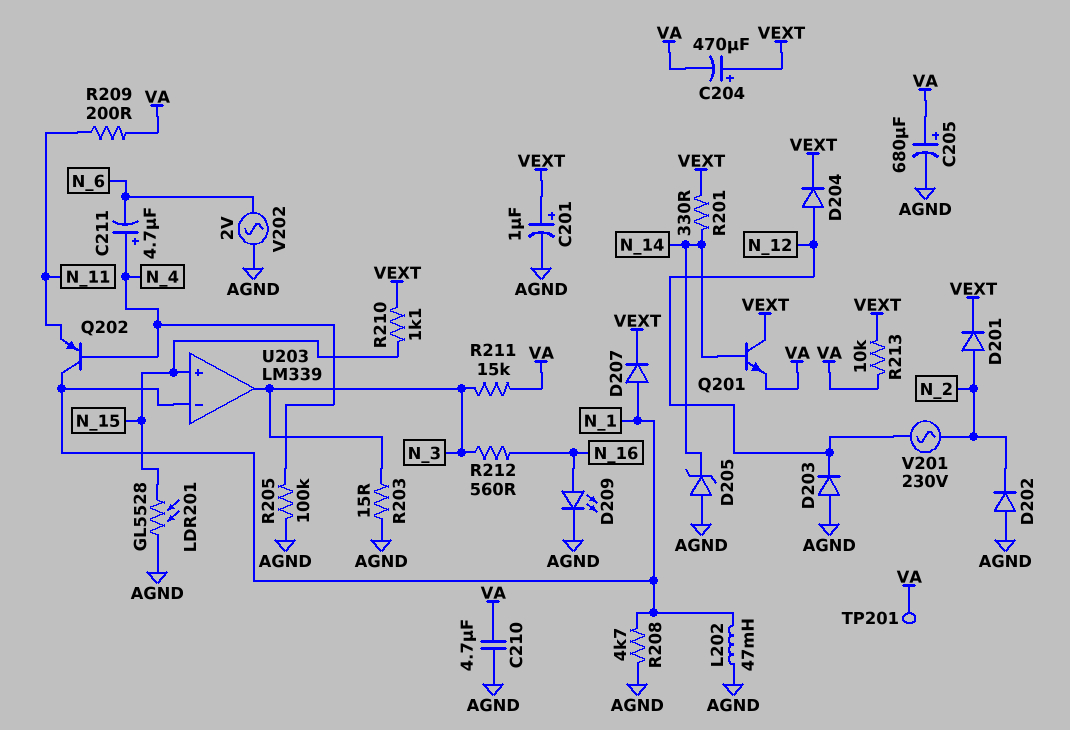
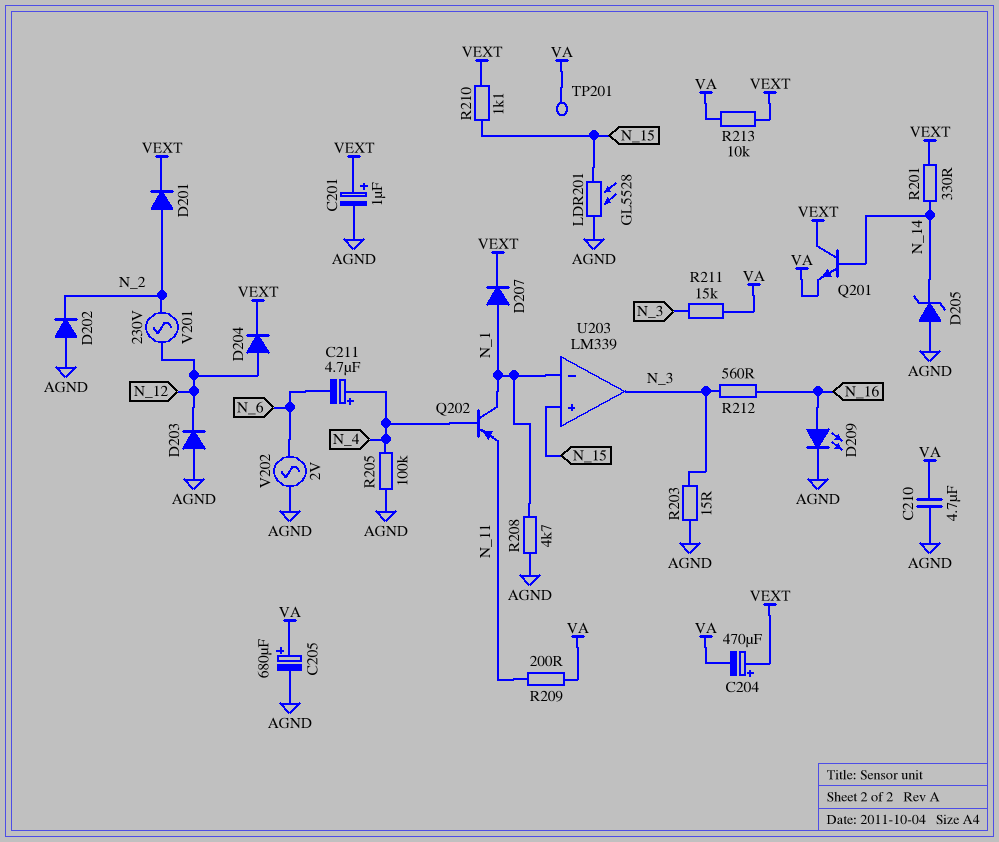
L202: 47mH (AGND, N_1) -> none

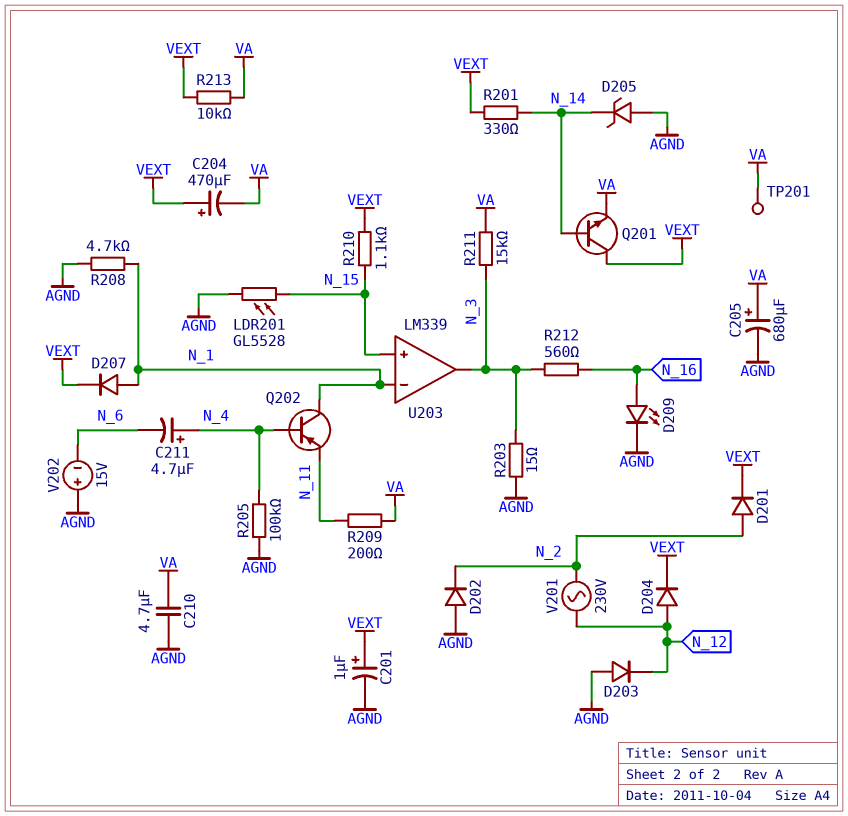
V202: AC 2V (AGND, N_6) -> 15V (plus AGND, minus N_6)

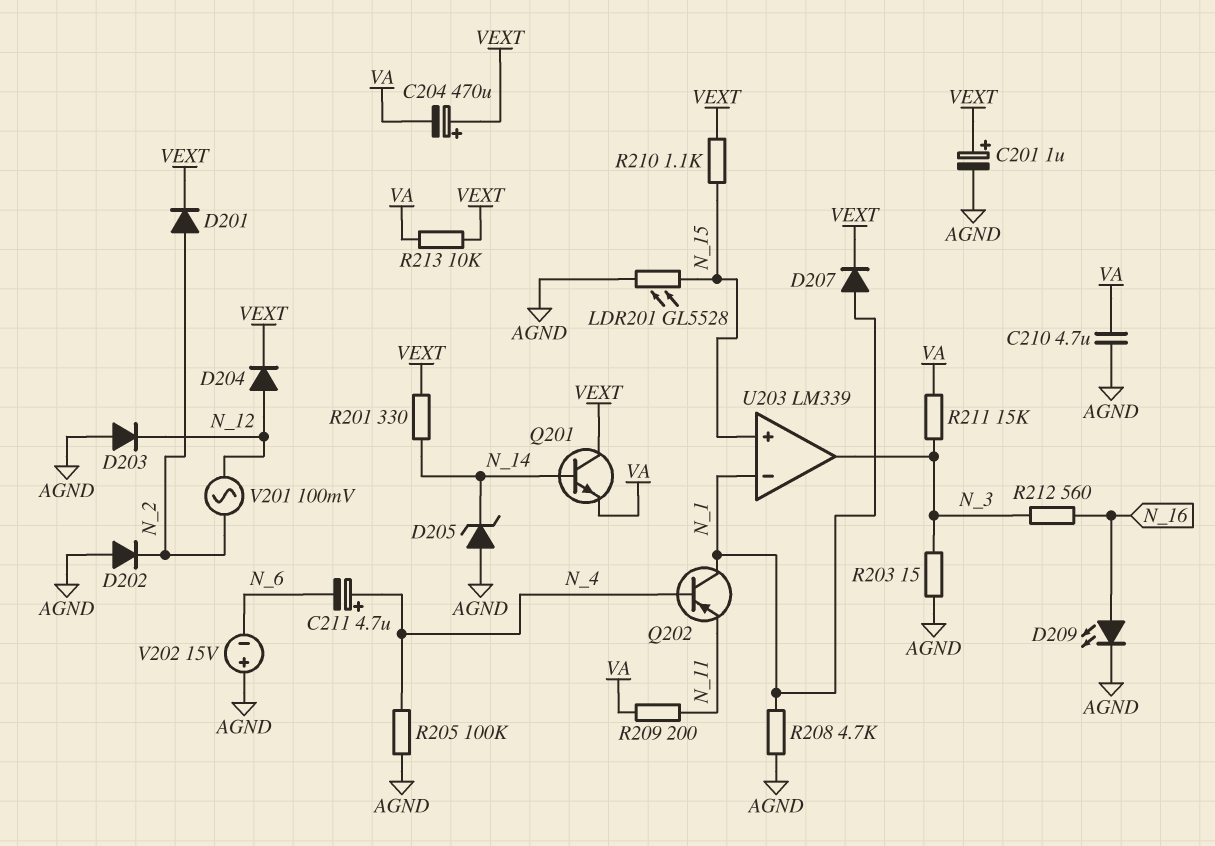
C205: 680uF (plus VA, minus AGND) -> none
TP201: test point (VA) -> none
V201: AC 230V (N_2, N_12) -> AC 100mV (N_2, N_12)

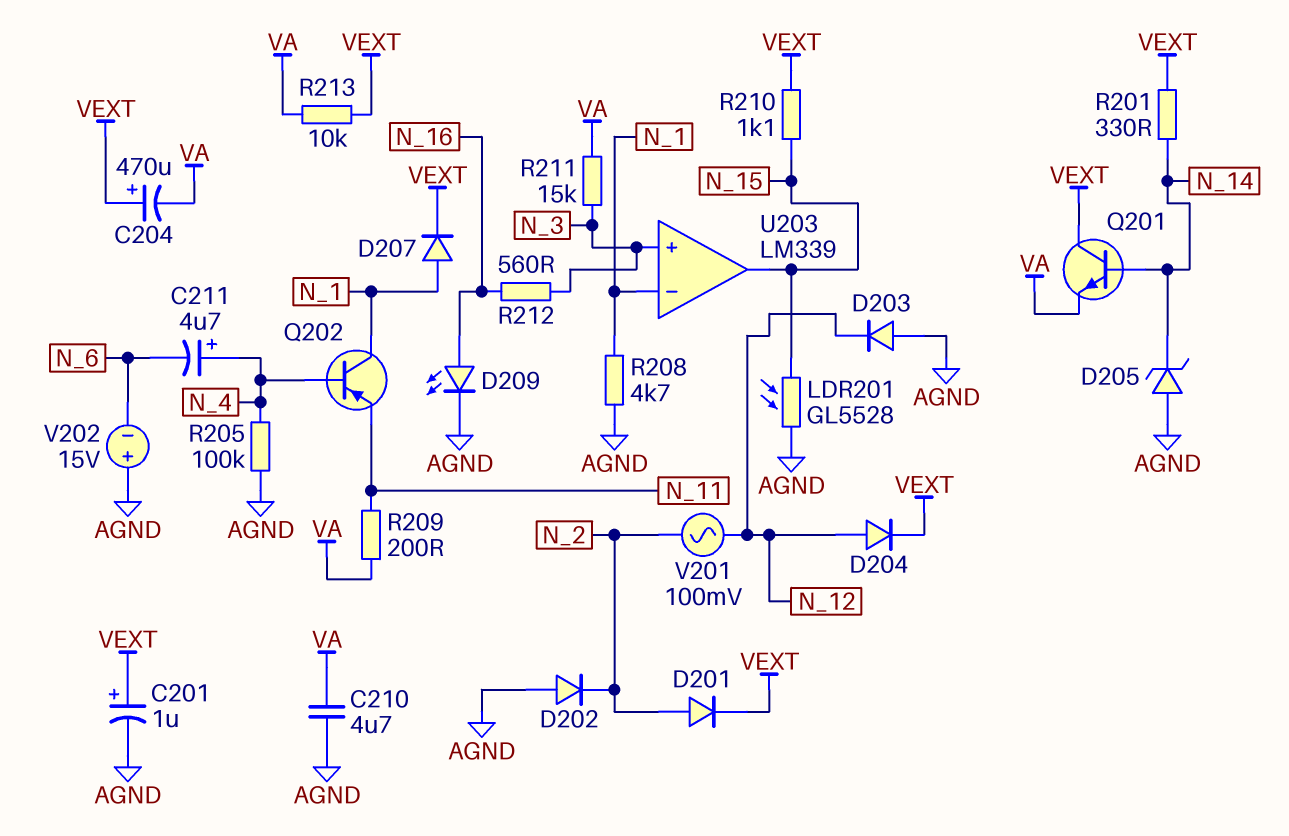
R203: 15 (AGND, N_3) -> none
U203 pin in+: N_15 -> N_3
U203 pin out: N_3 -> N_15

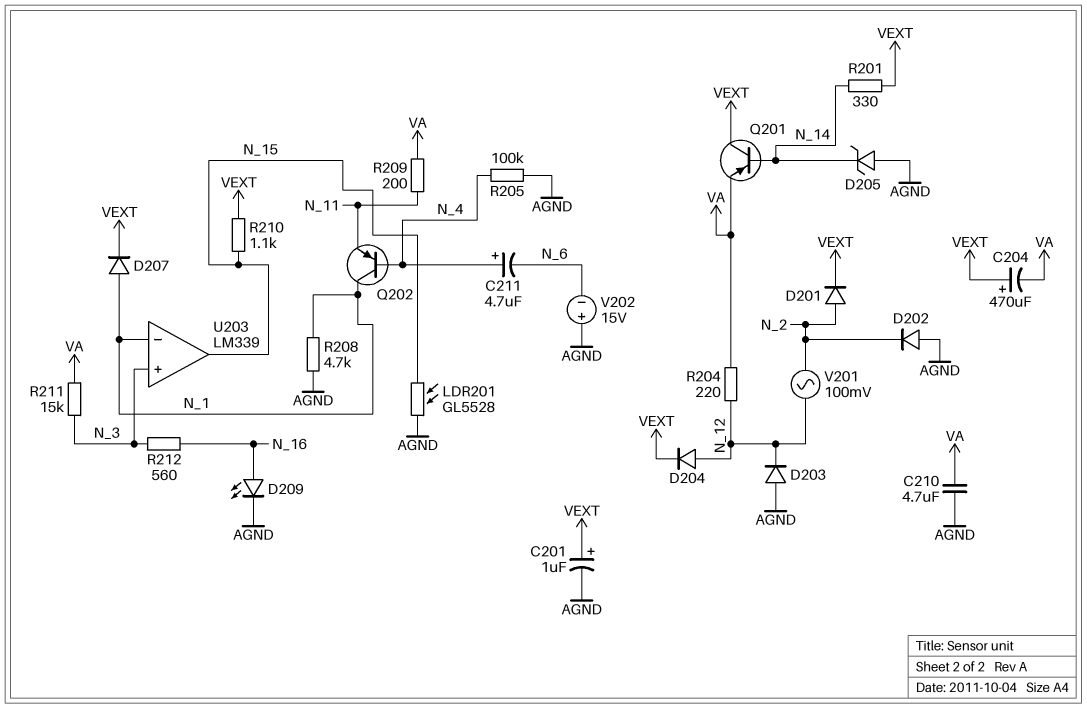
Q201: NPN (B N_14, C VEXT, E VA) -> PNP (B N_14, C VEXT, E VA)
R204: none -> 220 (N_12, VA)
R213: 10k (VA, VEXT) -> none

